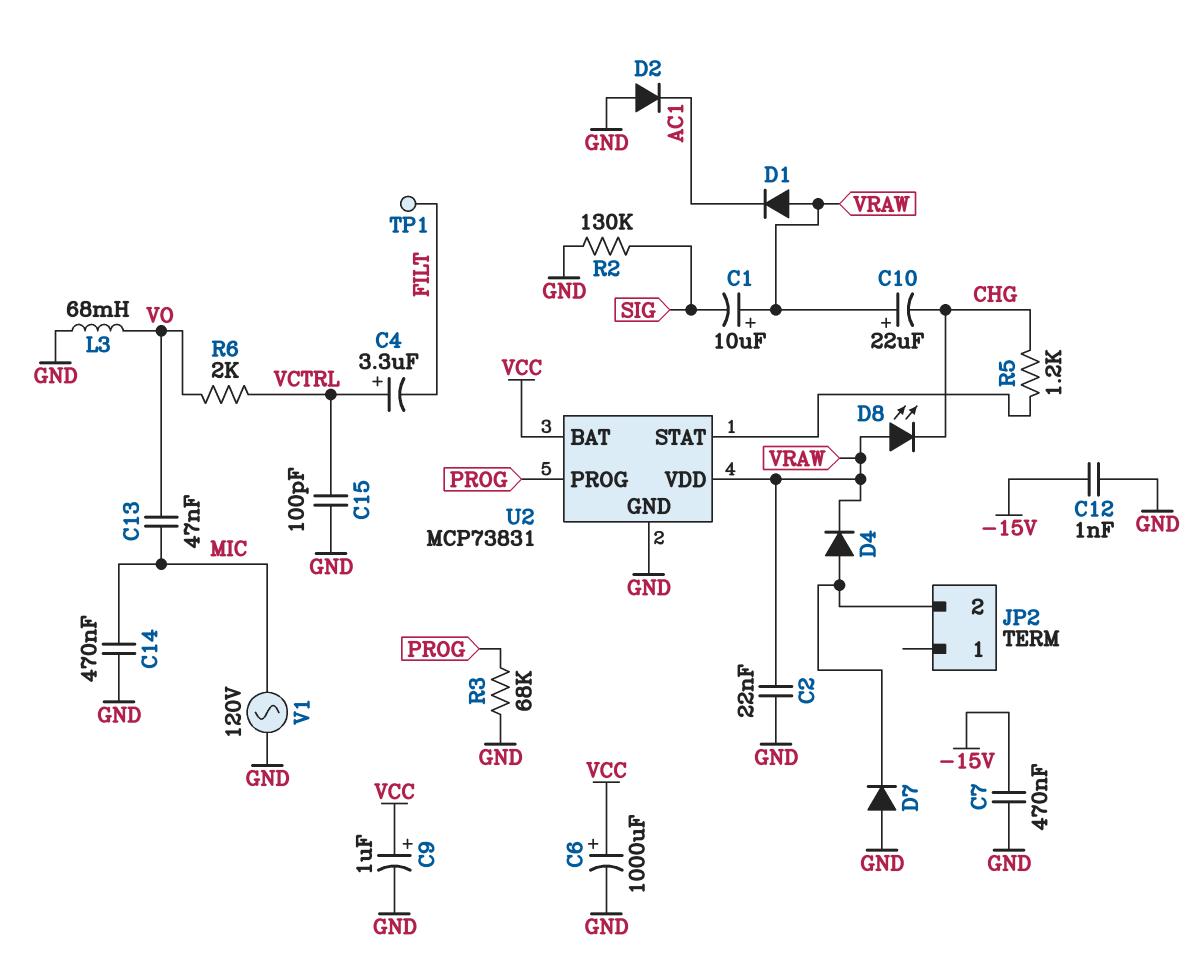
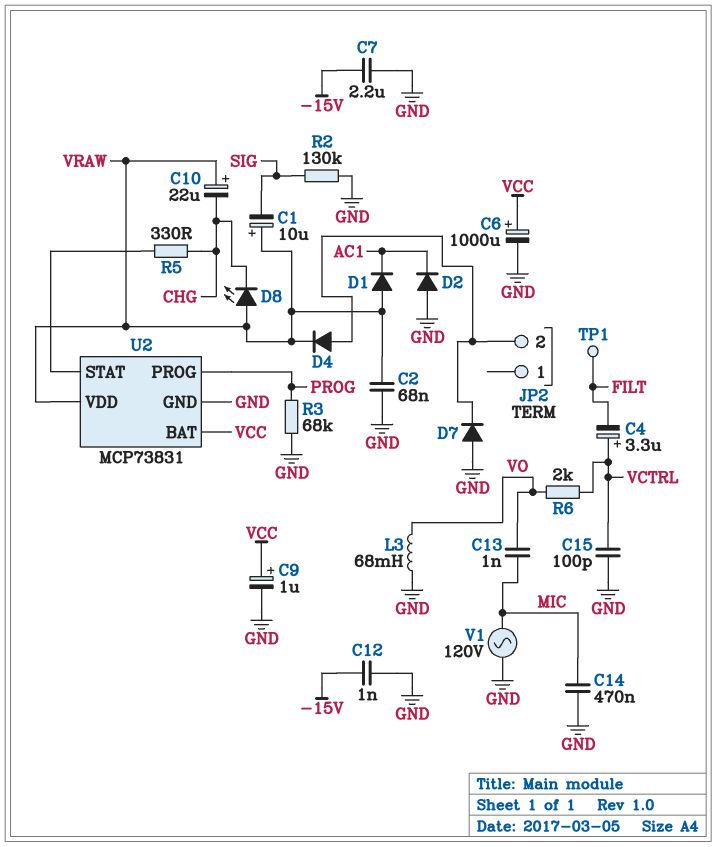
C2: 22nF (GND, VRAW) -> 68nF (GND, VRAW)
C7: 470nF (-15V, GND) -> 2.2uF (-15V, GND)
C13: 47nF (MIC, VO) -> 1nF (MIC, VO)
R5: 1.2k (CHG, U2/STAT) -> 330 (CHG, U2/STAT)

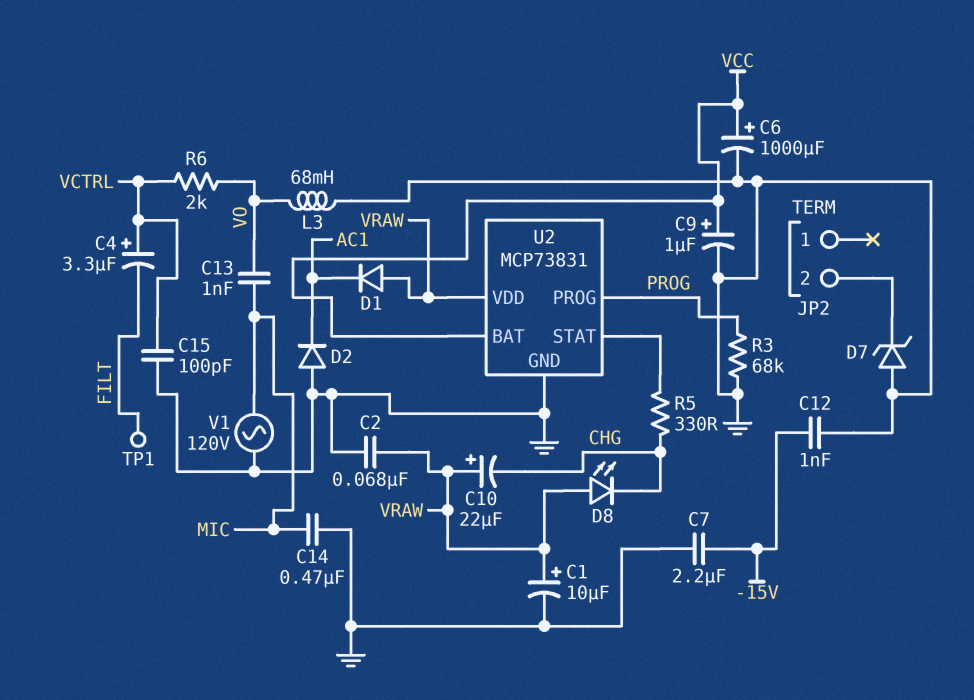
C1: 10uF (plus VRAW, minus SIG) -> 10uF (plus VRAW, minus GND)
D4: diode (A JP2/2, K VRAW) -> none
D7: diode (A GND, K JP2/2) -> zener (A GND, K JP2/2)
R2: 130k (GND, SIG) -> none

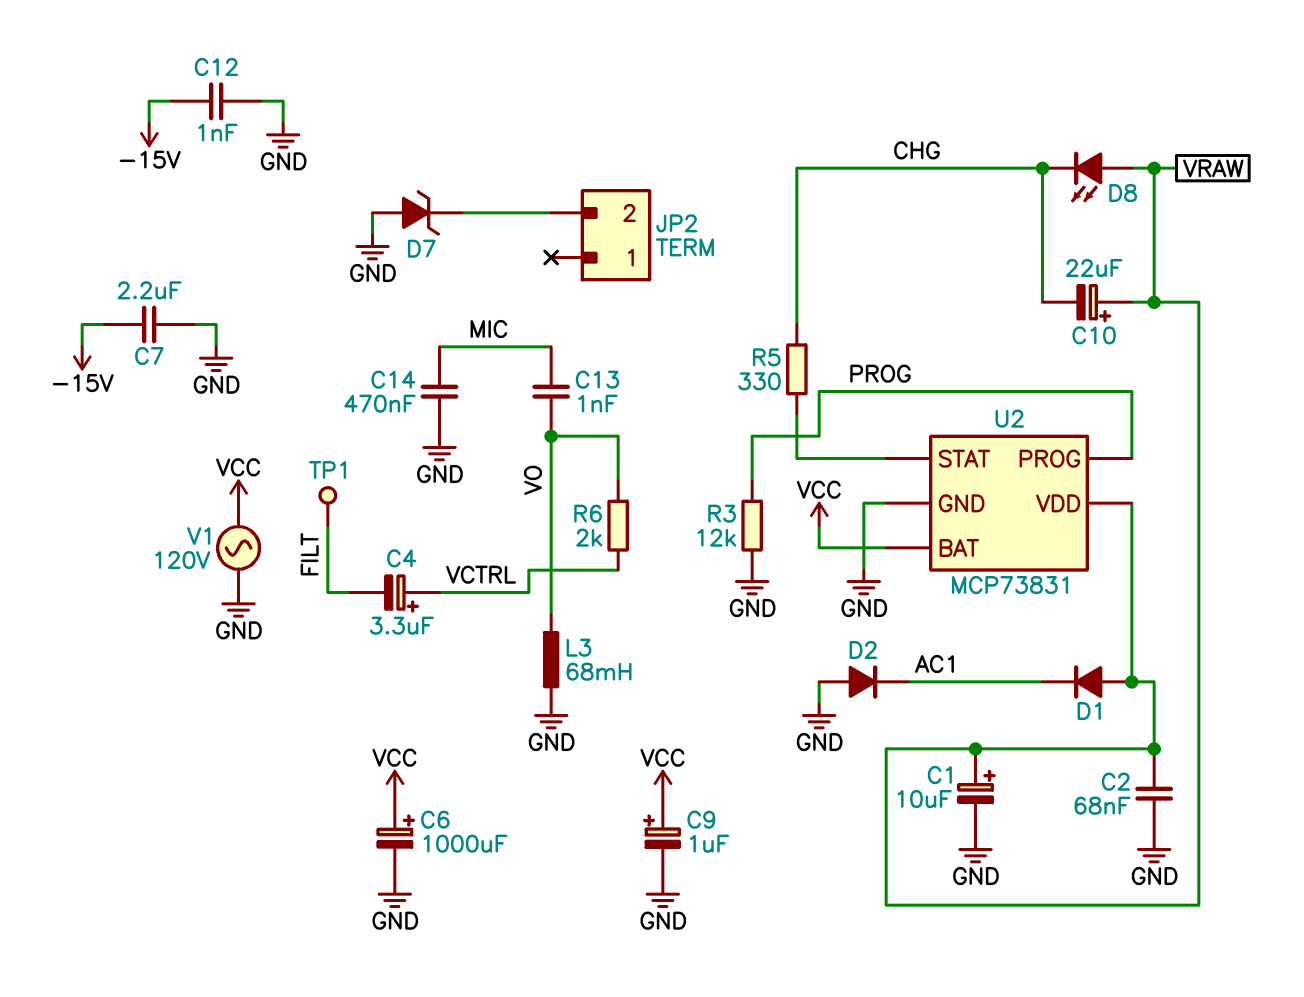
C15: 100pF (GND, VCTRL) -> none
R3: 68k (GND, PROG) -> 12k (GND, PROG)
V1: AC 120V (GND, MIC) -> AC 120V (GND, VCC)

